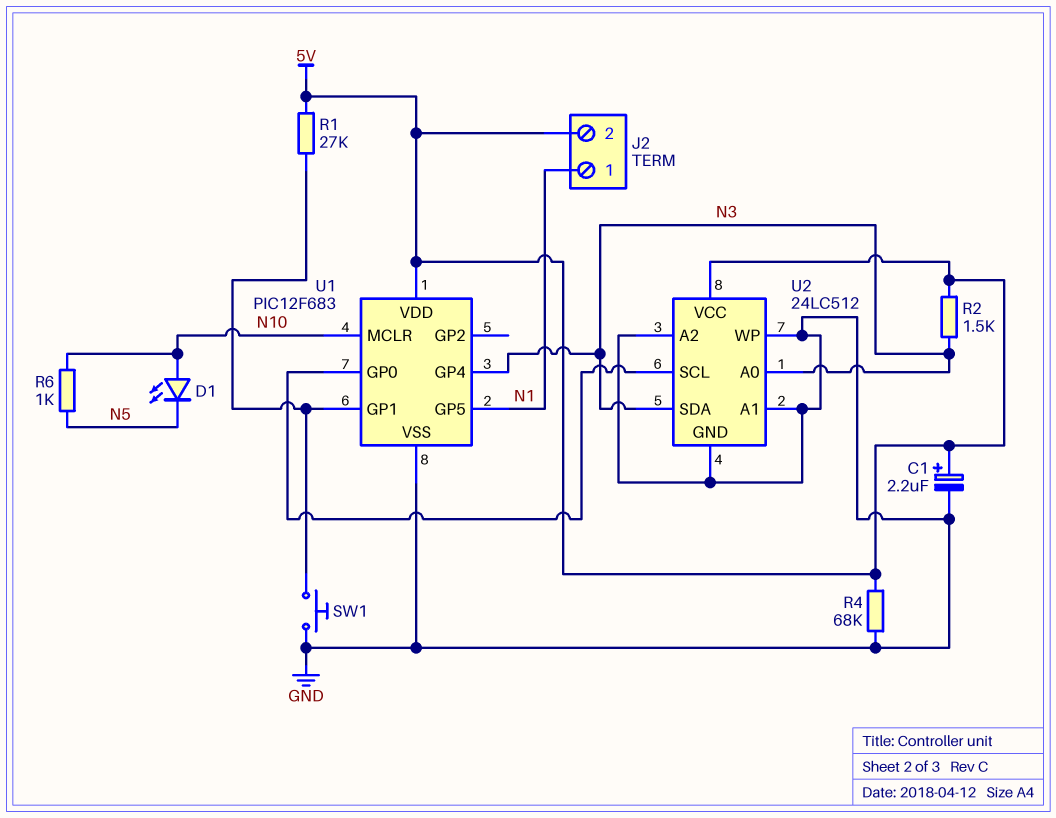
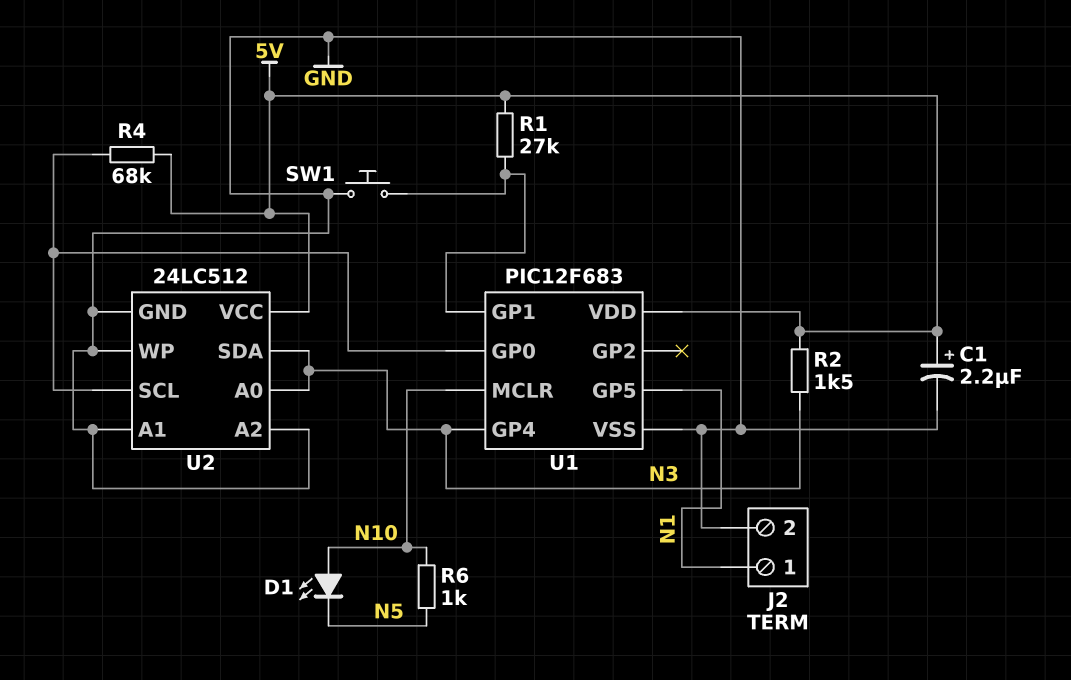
J2 pin 2: 5V -> GND
R4: 68k (5V, GND) -> 68k (5V, U1/GP0)

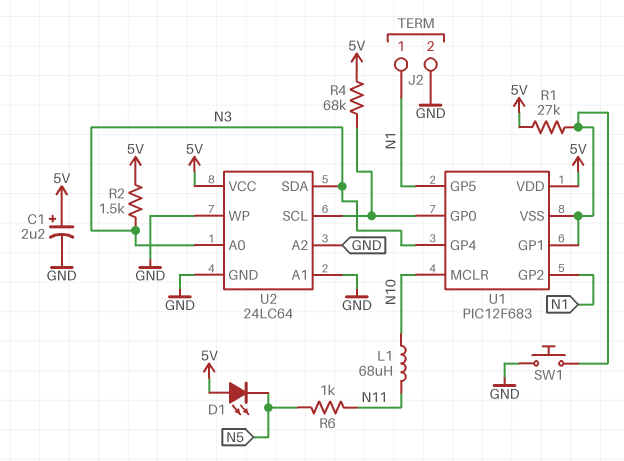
D1: LED (A N10, K N5) -> LED (A 5V, K N5)
L1: none -> 68uH (N10, N11)
R6: 1k (N5, N10) -> 1k (N5, N11)
U1 pin GP2: none -> N1
U1 pin VSS: GND -> U1/GP1
U2: 24LC512 -> 24LC64

